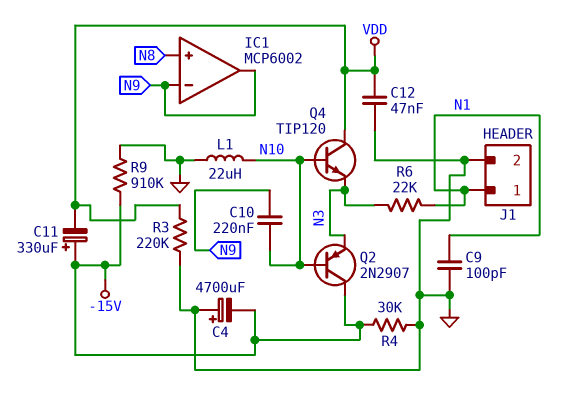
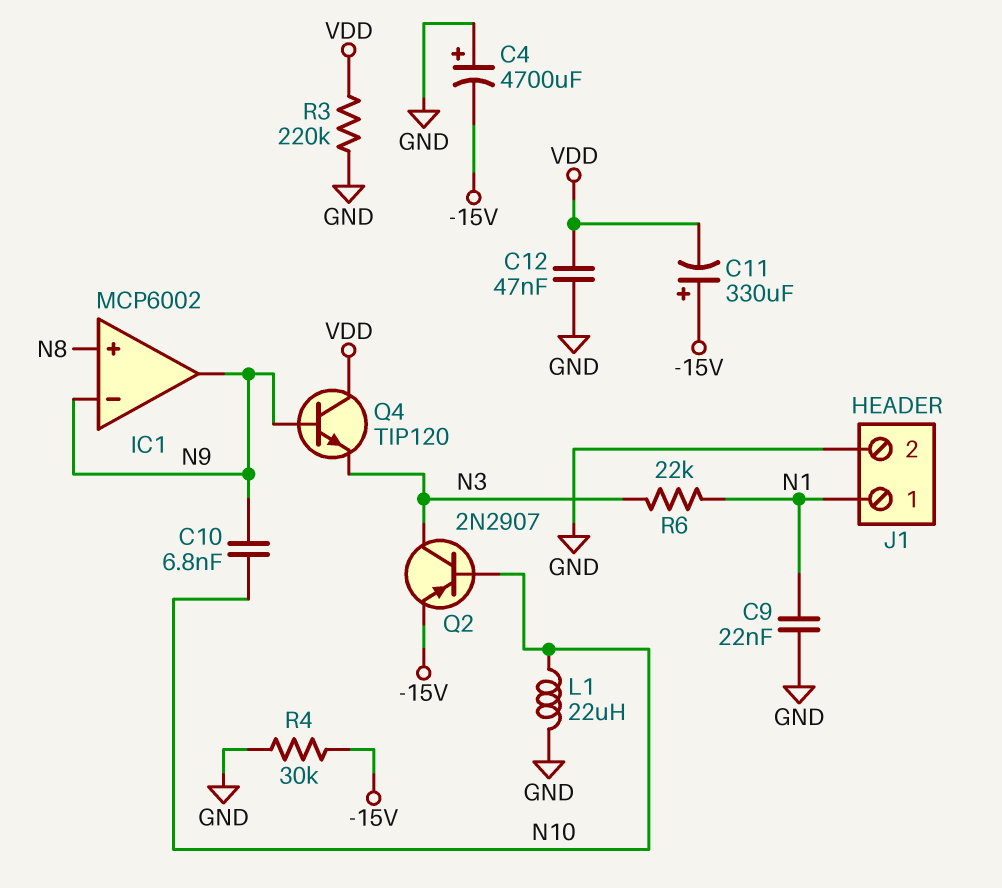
C9: 100pF (GND, N1) -> 22nF (GND, N1)
C10: 220nF (N9, N10) -> 6.8nF (N9, N10)
Q2: PNP 2N2907 (B N10, C -15V, E N3) -> PNP 2N2907 (B N10, C N3, E -15V)
Q4: NPN TIP120 (B N10, C VDD, E N3) -> NPN TIP120 (B N9, C VDD, E N3)
R9: 910k (-15V, GND) -> none

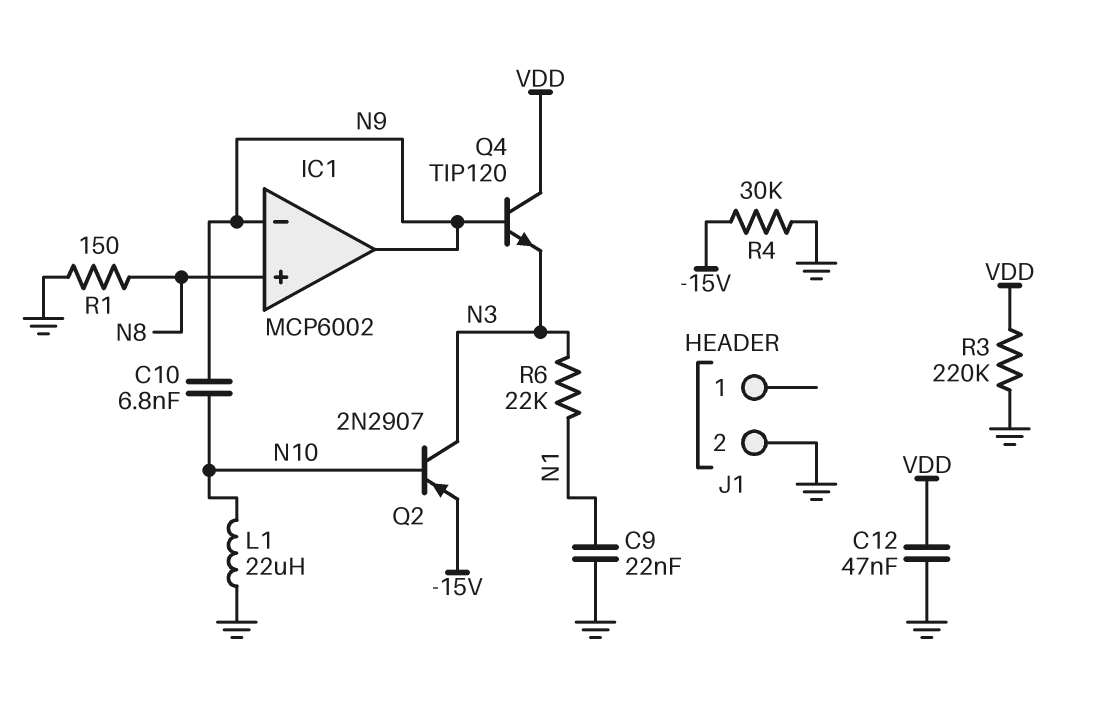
C4: 4700uF (plus GND, minus -15V) -> none
C11: 330uF (plus -15V, minus VDD) -> none
J1 pin 1: N1 -> none
R1: none -> 150 (GND, N8)

